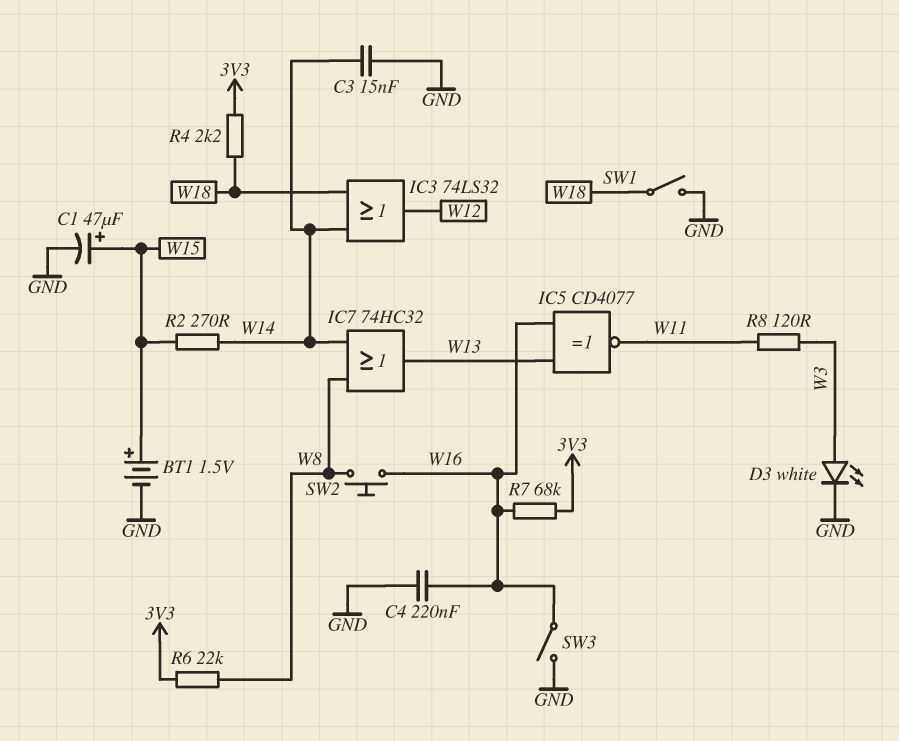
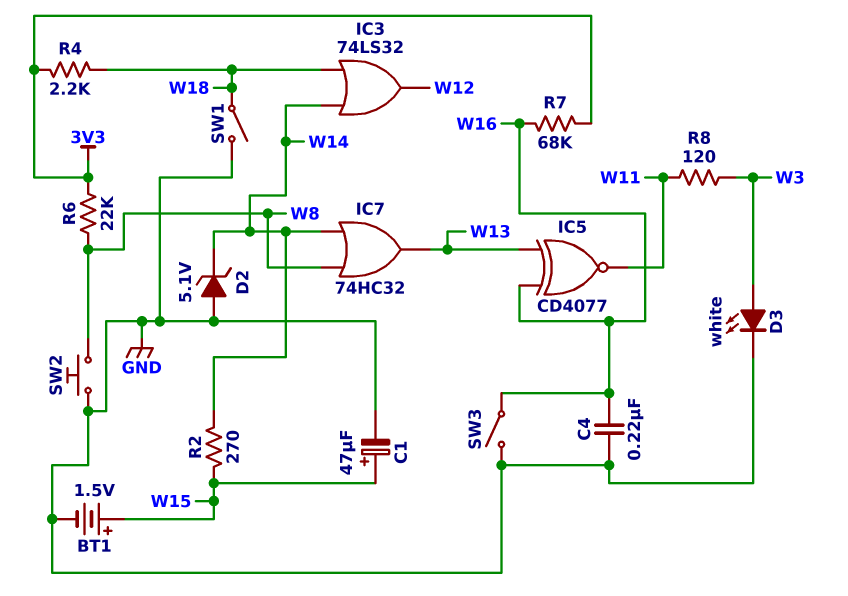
C3: 15nF (GND, W14) -> none
D2: none -> zener 5.1V (A GND, K W14)
SW2: button (W8, W16) -> button (GND, W8)

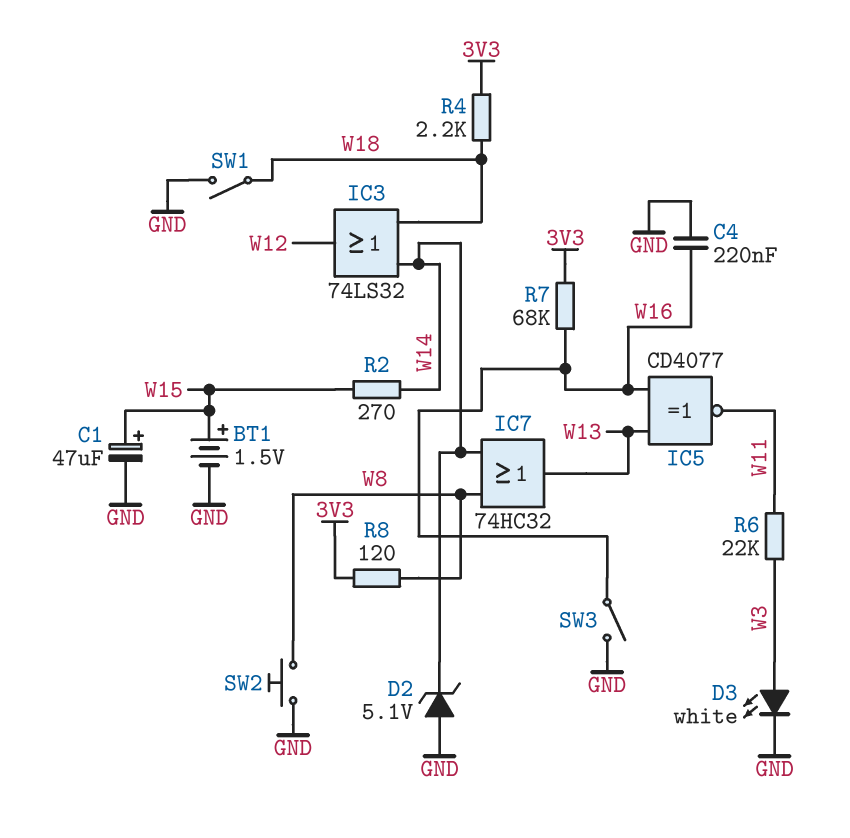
R6: 22k (3V3, W8) -> 22k (W3, W11)
R8: 120 (W3, W11) -> 120 (3V3, W8)

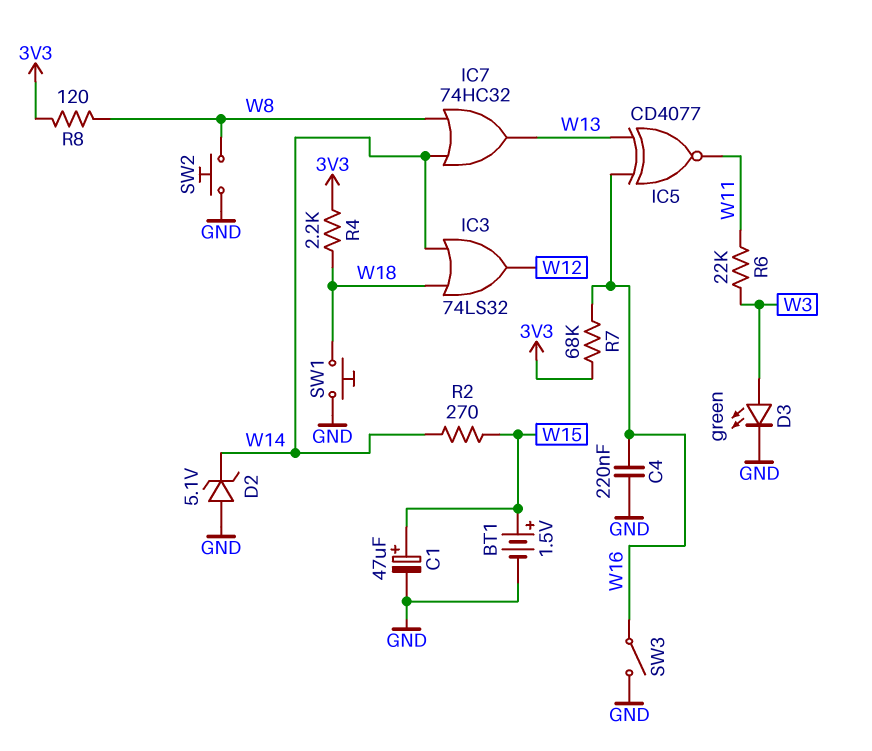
D3: LED white (A W3, K GND) -> LED green (A W3, K GND)
SW1: switch (GND, W18) -> button (GND, W18)

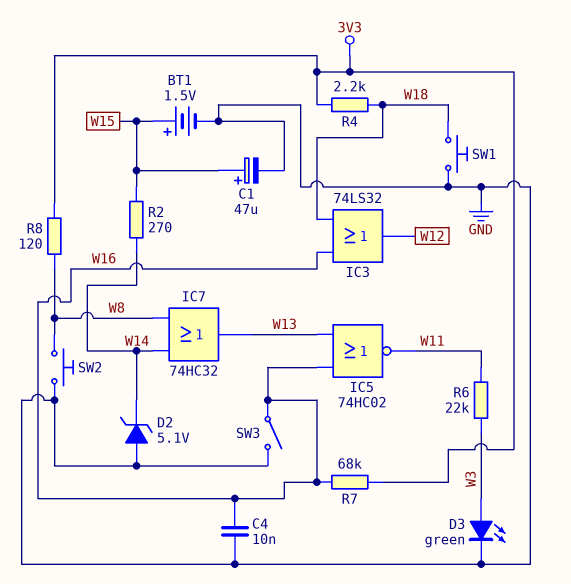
C4: 220nF (GND, W16) -> 10nF (GND, W16)
IC3: OR 74LS32 (in W14, in W18, out W12) -> OR 74LS32 (in W16, in W18, out W12)
IC5: XNOR CD4077 (in W13, in W16, out W11) -> NOR 74HC02 (in W13, in W16, out W11)

